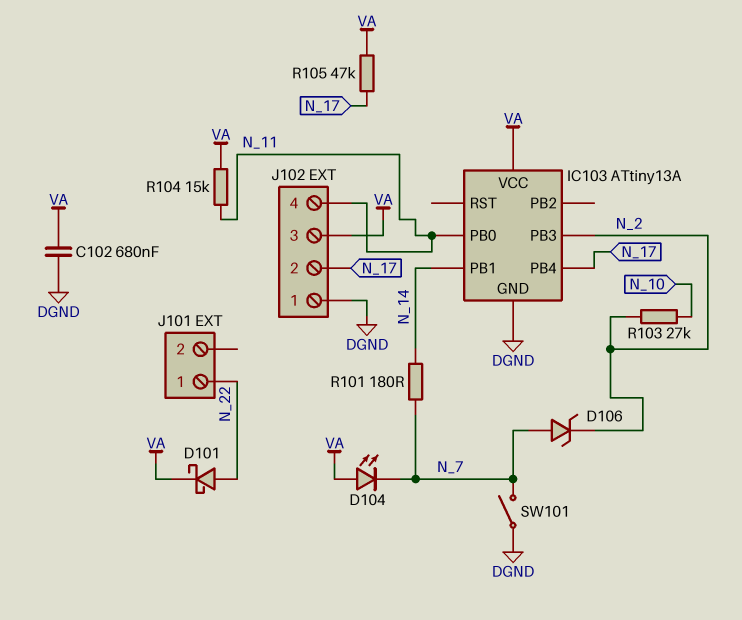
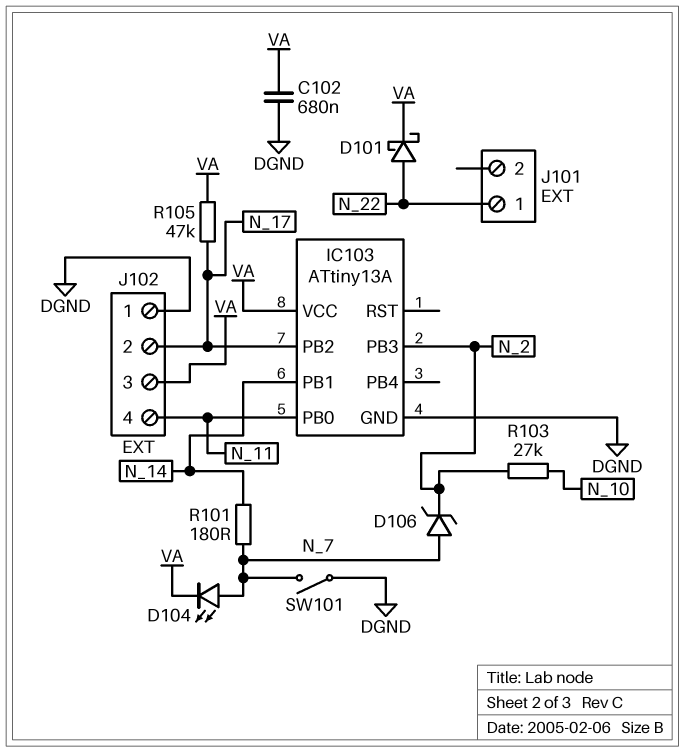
D104: LED (A VA, K N_7) -> LED (A N_7, K VA)
IC103 pin PB2: none -> N_17
IC103 pin PB4: N_17 -> none
R104: 15k (N_11, VA) -> none

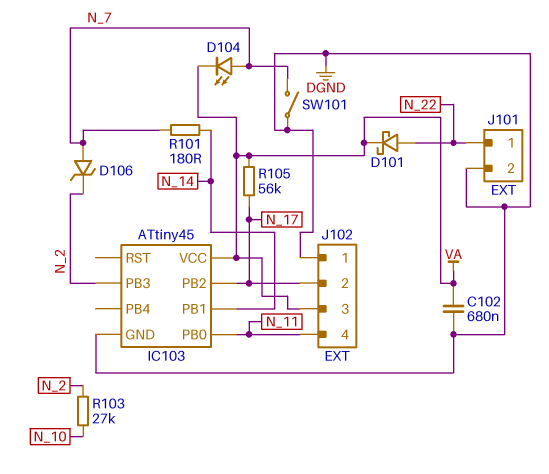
IC103: ATtiny13A -> ATtiny45
J101 pin 2: none -> DGND
R105: 47k (N_17, VA) -> 56k (N_17, VA)

